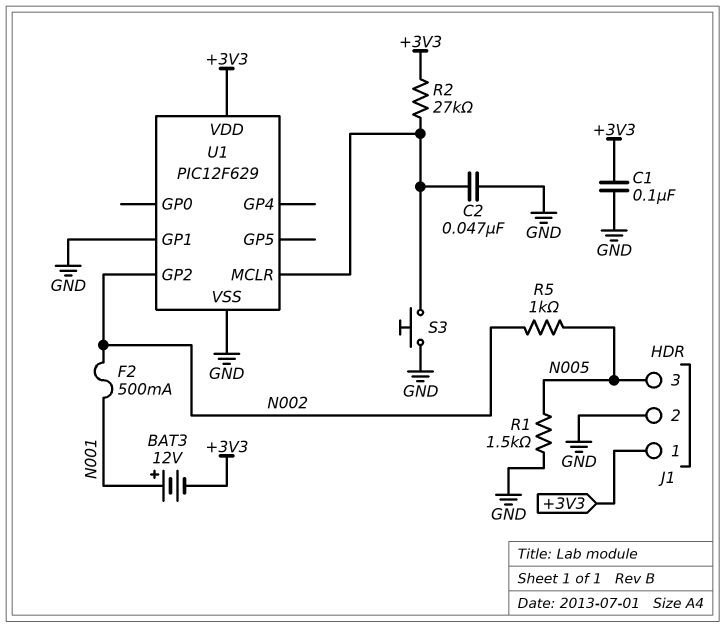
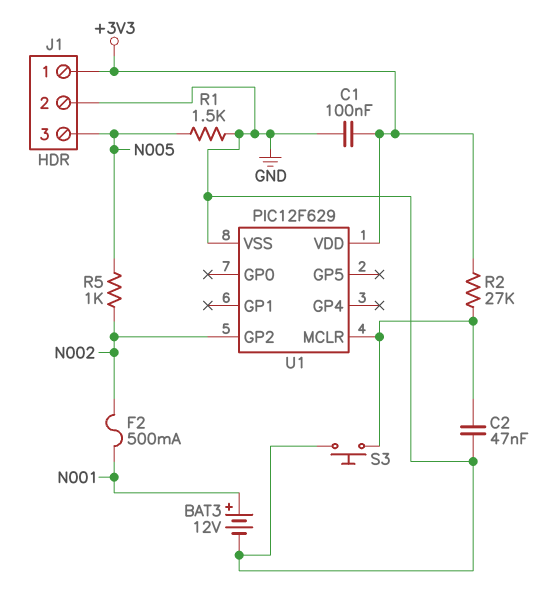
BAT3: 12V (plus N001, minus +3V3) -> 12V (plus N001, minus GND)
U1 pin GP1: GND -> none

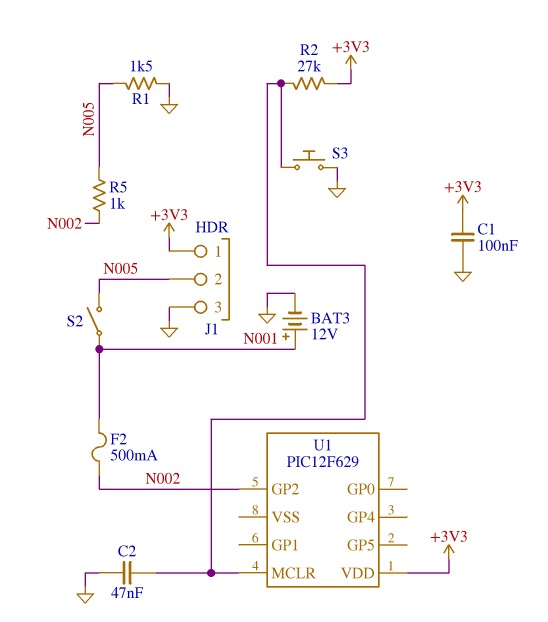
J1 pin 2: GND -> N005
J1 pin 3: N005 -> GND
S2: none -> switch (N001, N005)
U1 pin VSS: GND -> none

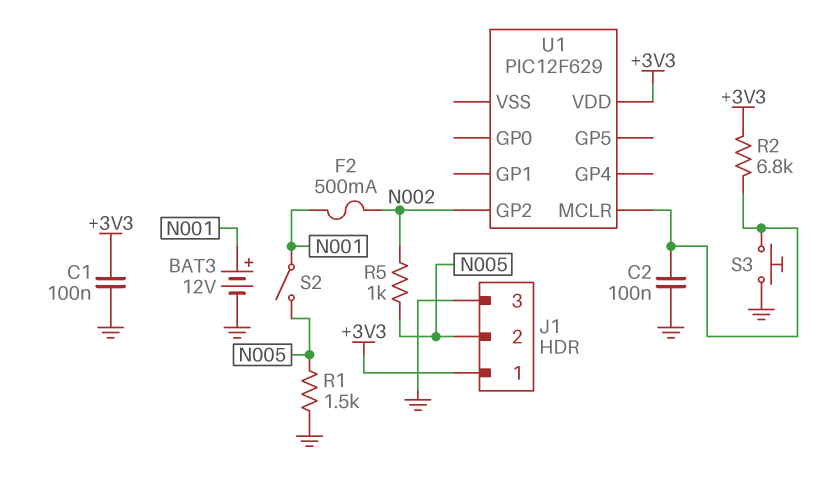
C2: 47nF (GND, U1/MCLR) -> 100nF (GND, U1/MCLR)
R2: 27k (+3V3, U1/MCLR) -> 6.8k (+3V3, U1/MCLR)

